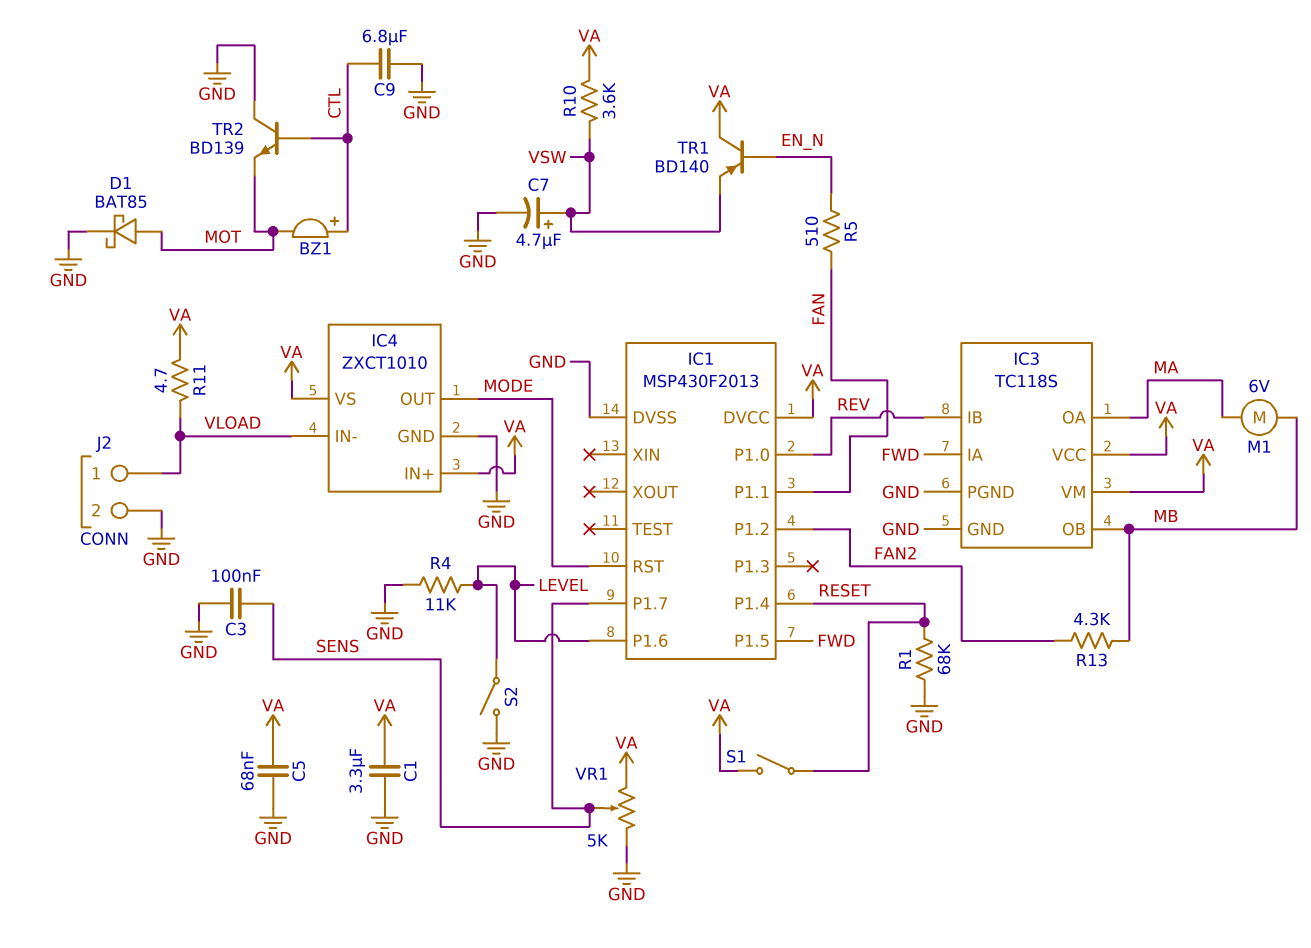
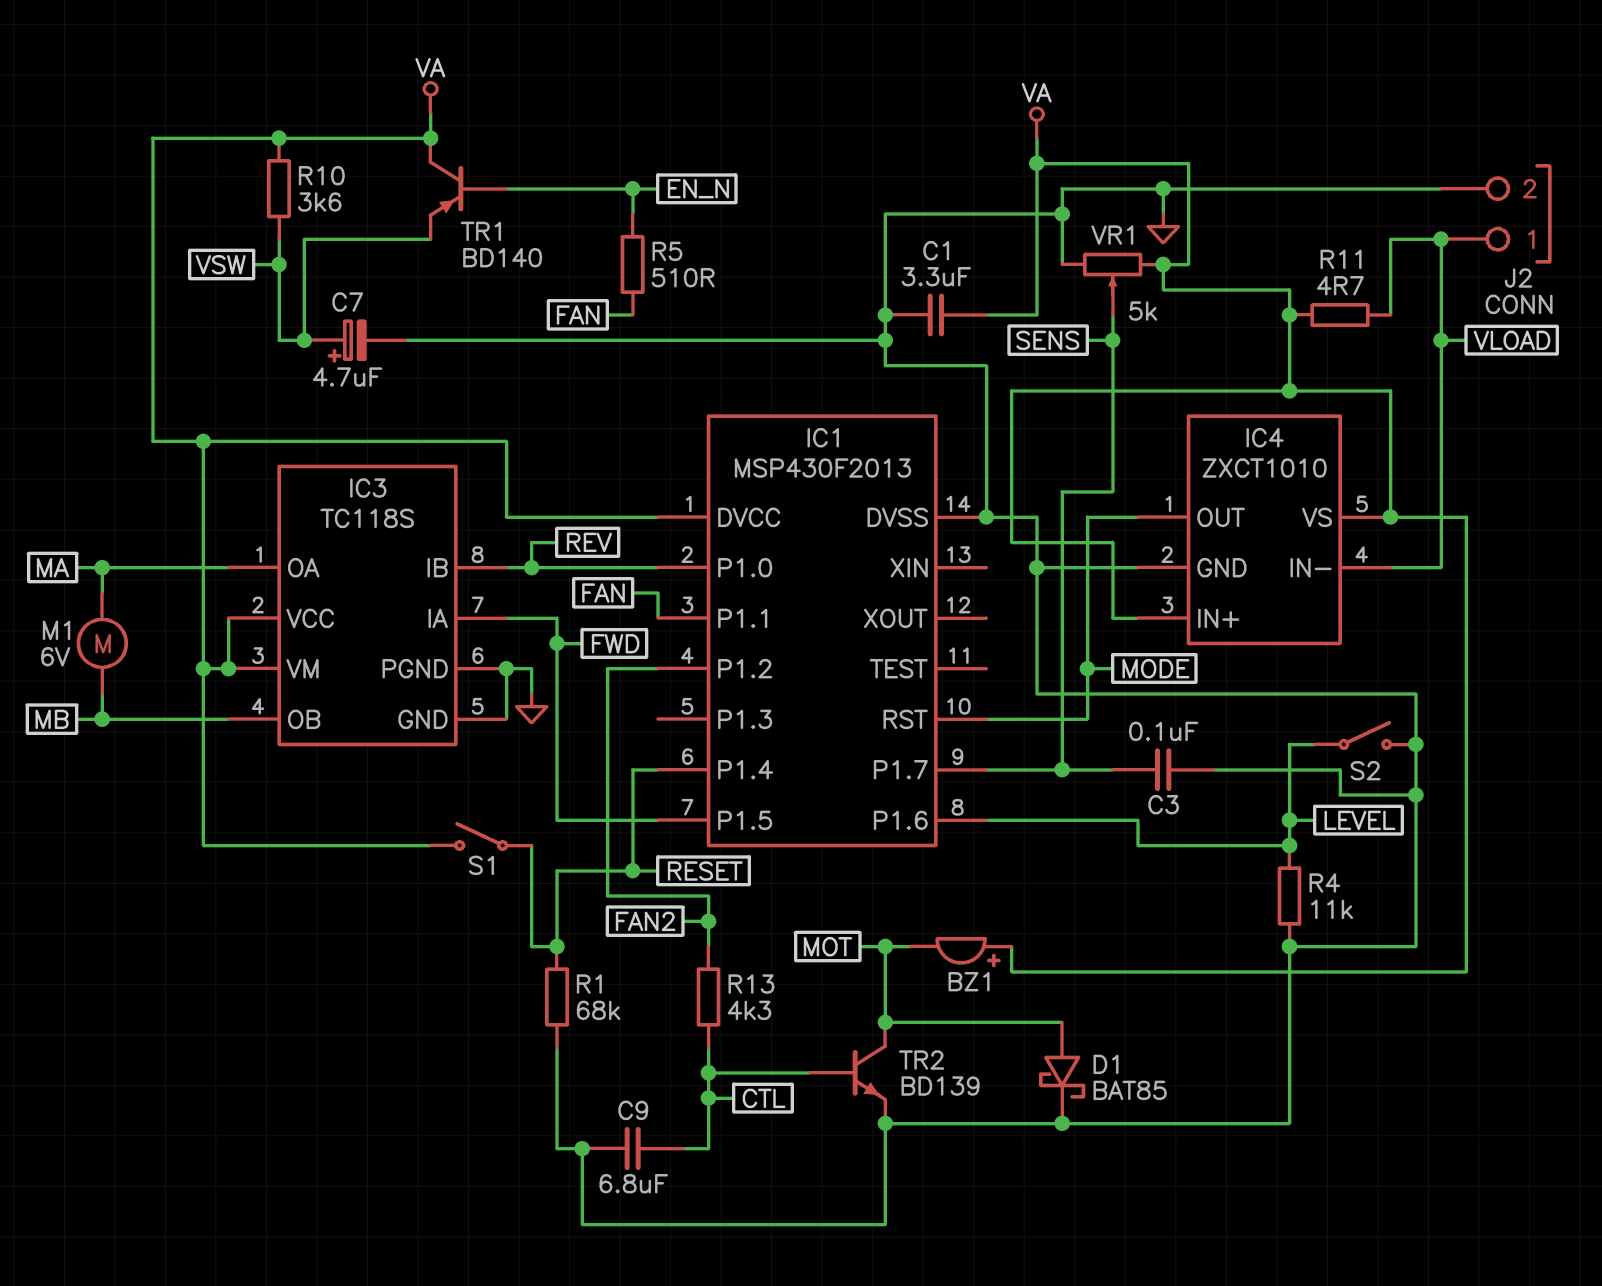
BZ1: buzzer (plus CTL, minus MOT) -> buzzer (plus VA, minus MOT)
C5: 68nF (GND, VA) -> none
R13: 4.3k (FAN2, MB) -> 4.3k (CTL, FAN2)
TR2: NPN BD139 (B CTL, C GND, E MOT) -> NPN BD139 (B CTL, C MOT, E GND)

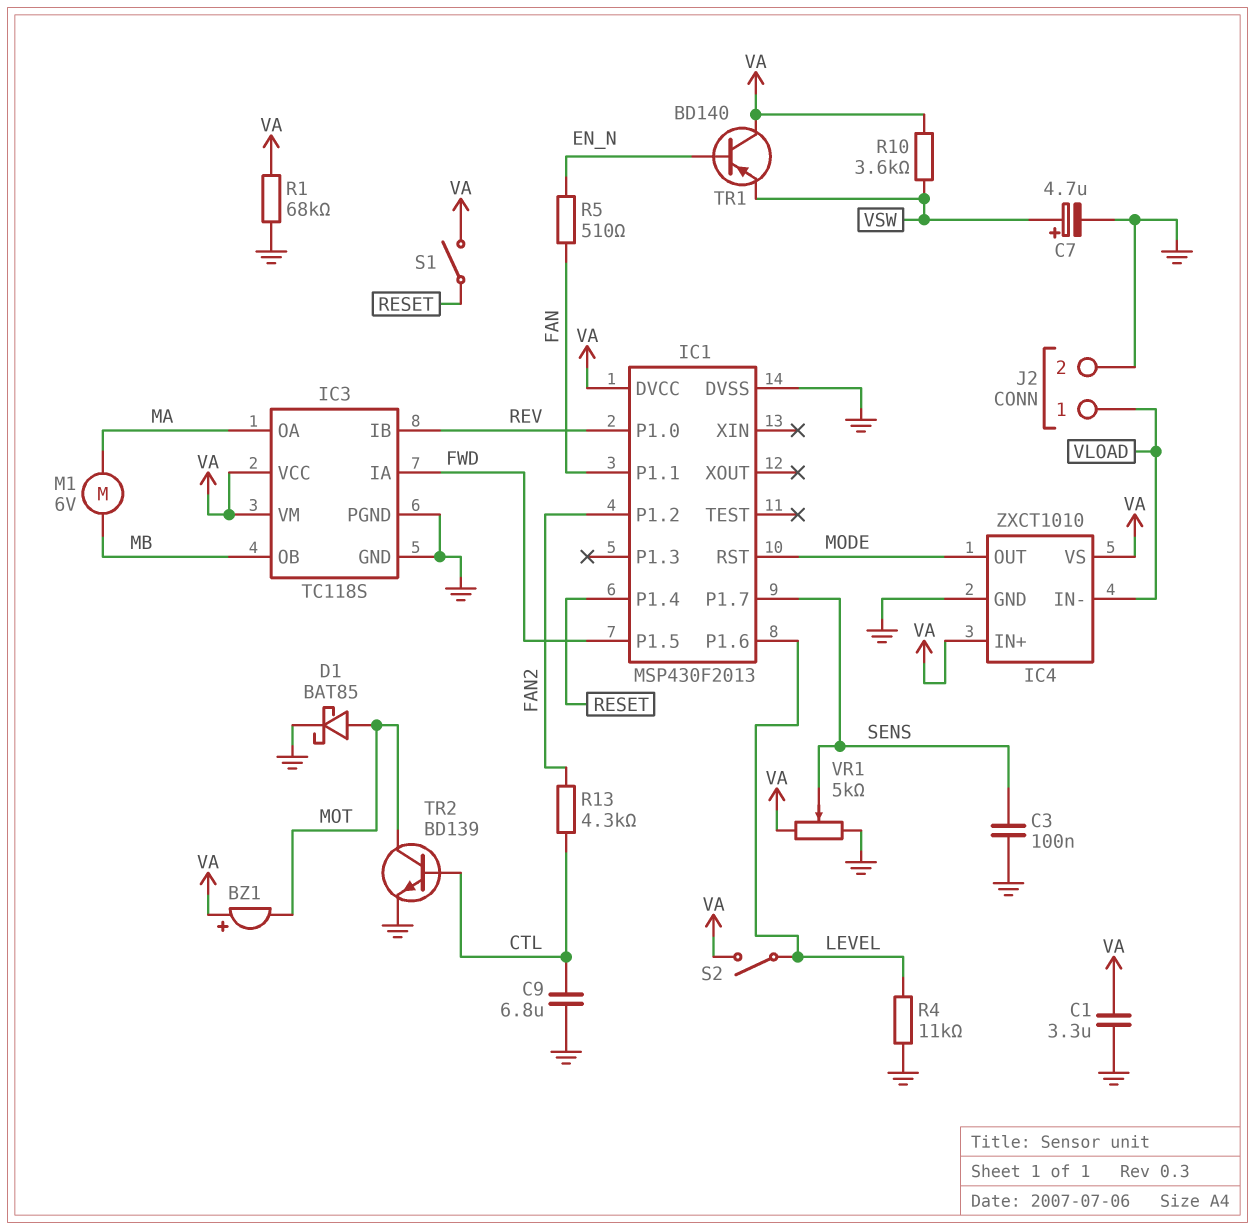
R1: 68k (GND, RESET) -> 68k (GND, VA)
R11: 4.7 (VA, VLOAD) -> none
S2: switch (GND, LEVEL) -> switch (LEVEL, VA)

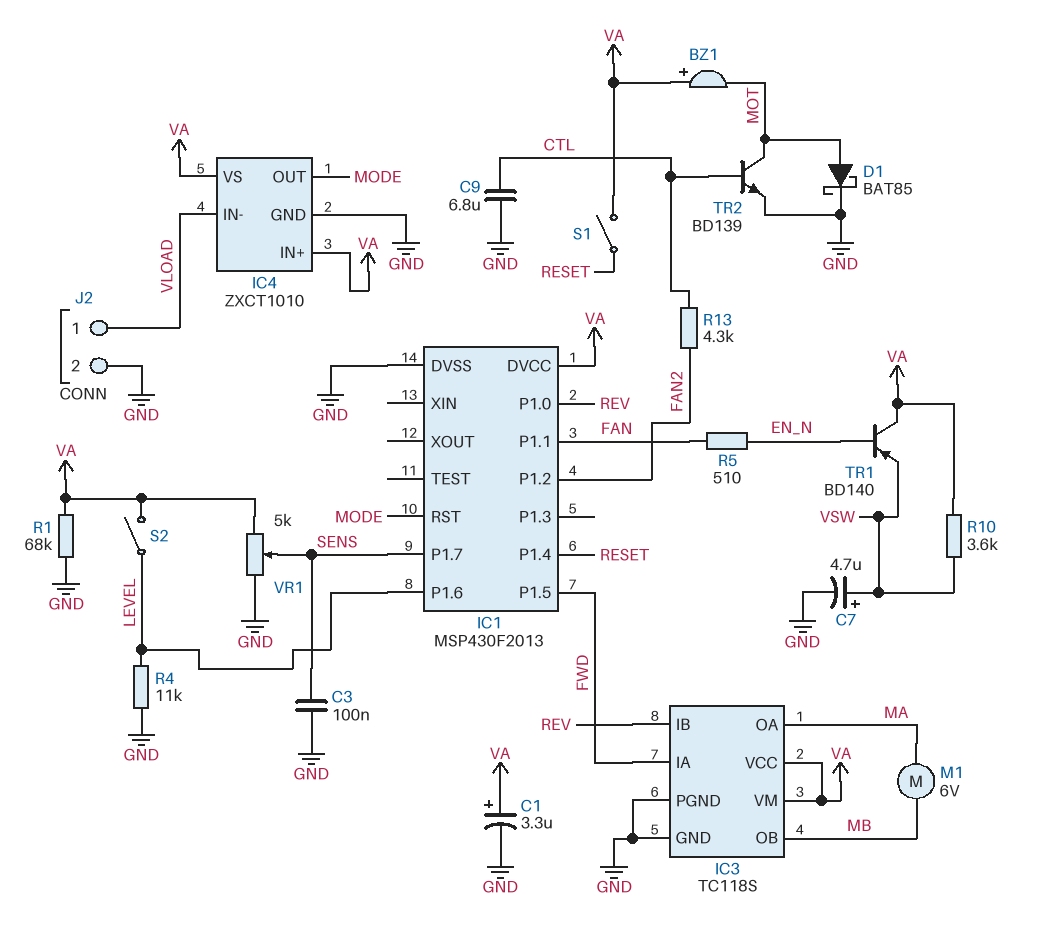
C1: 3.3uF (GND, VA) -> 3.3uF (plus VA, minus GND)

